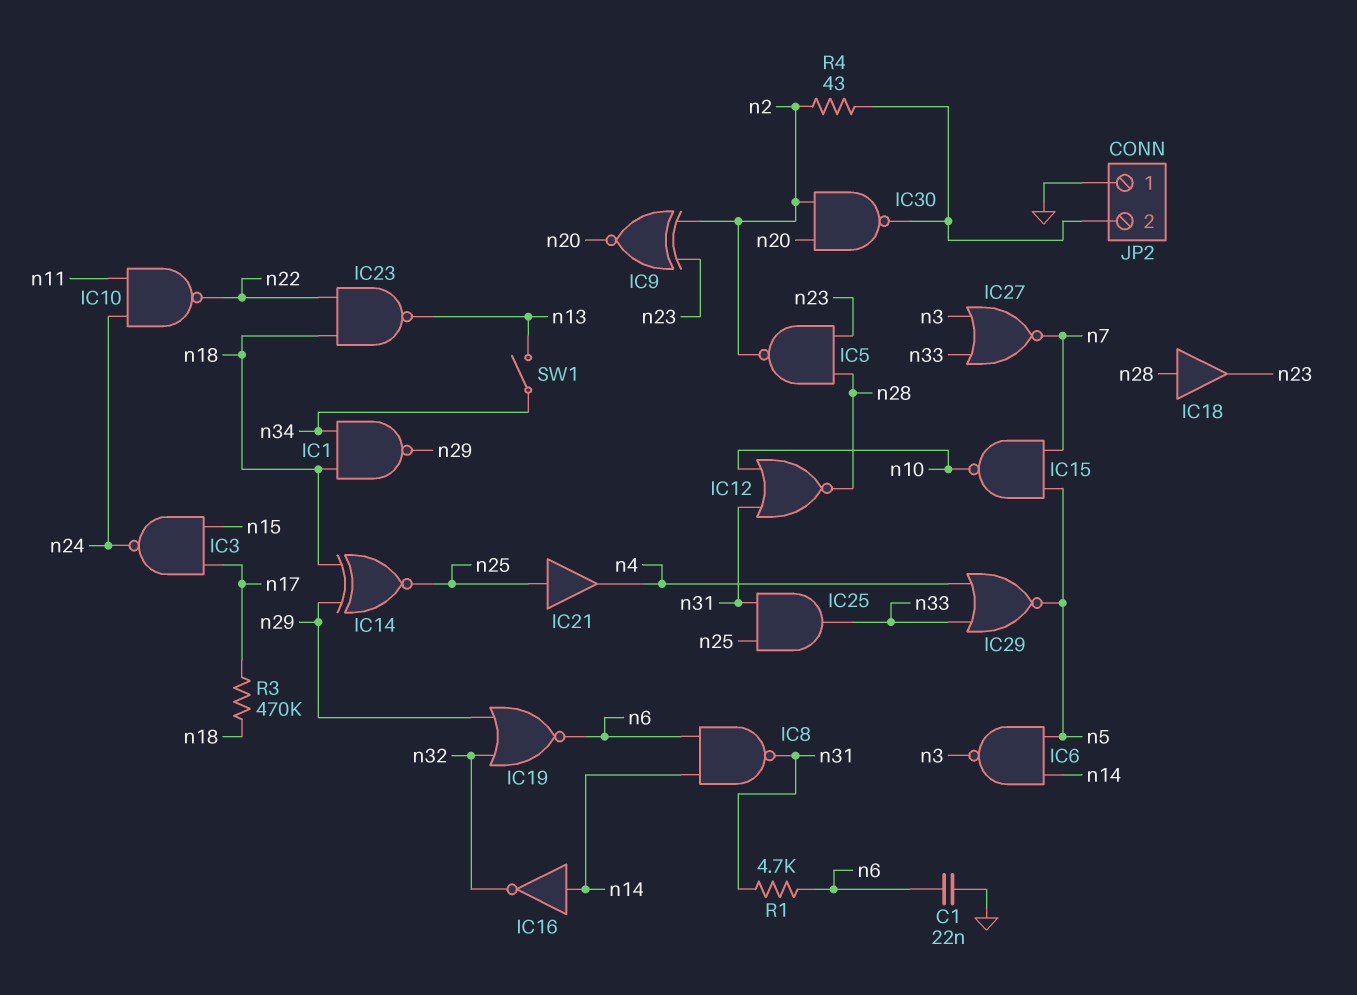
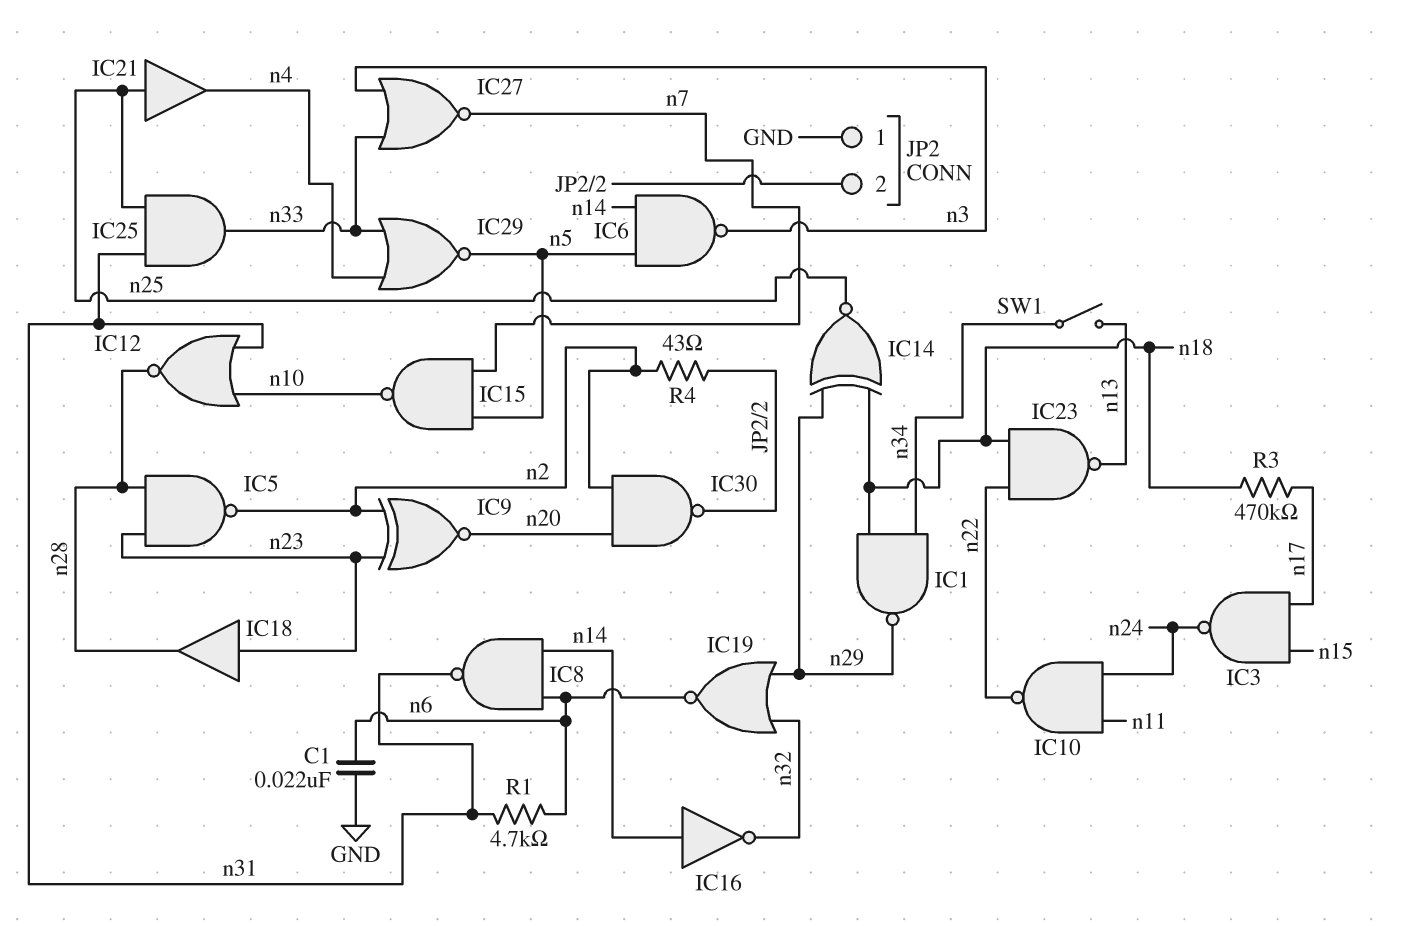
IC18: buffer (in n28, out n23) -> buffer (in n23, out n28)

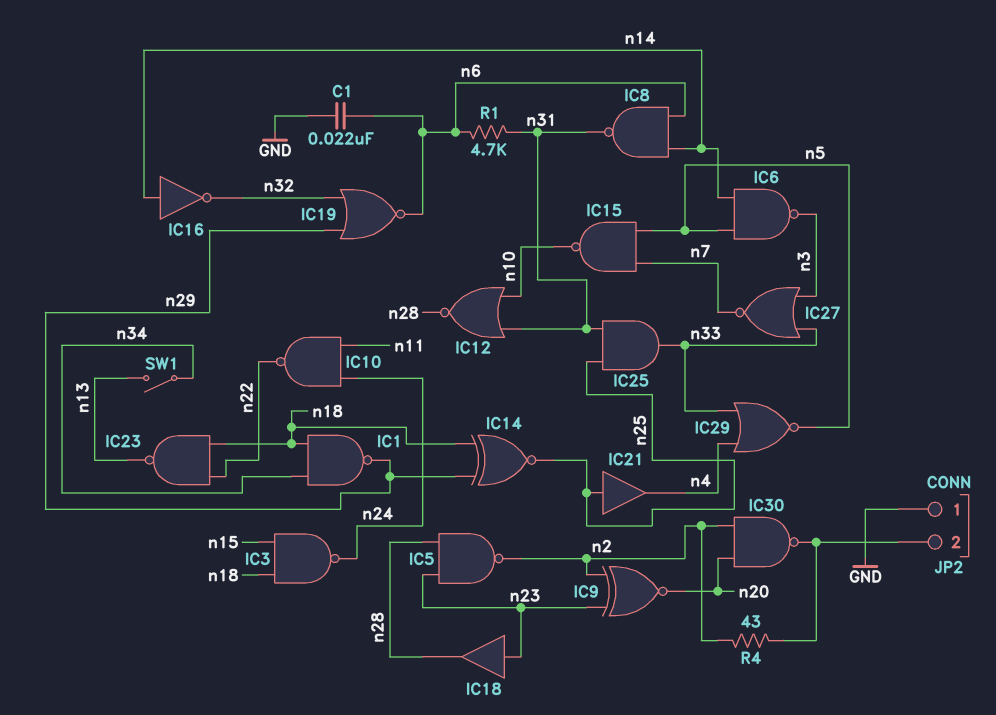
IC3: NAND (in n15, in n17, out n24) -> NAND (in n15, in n18, out n24)
R3: 470k (n17, n18) -> none

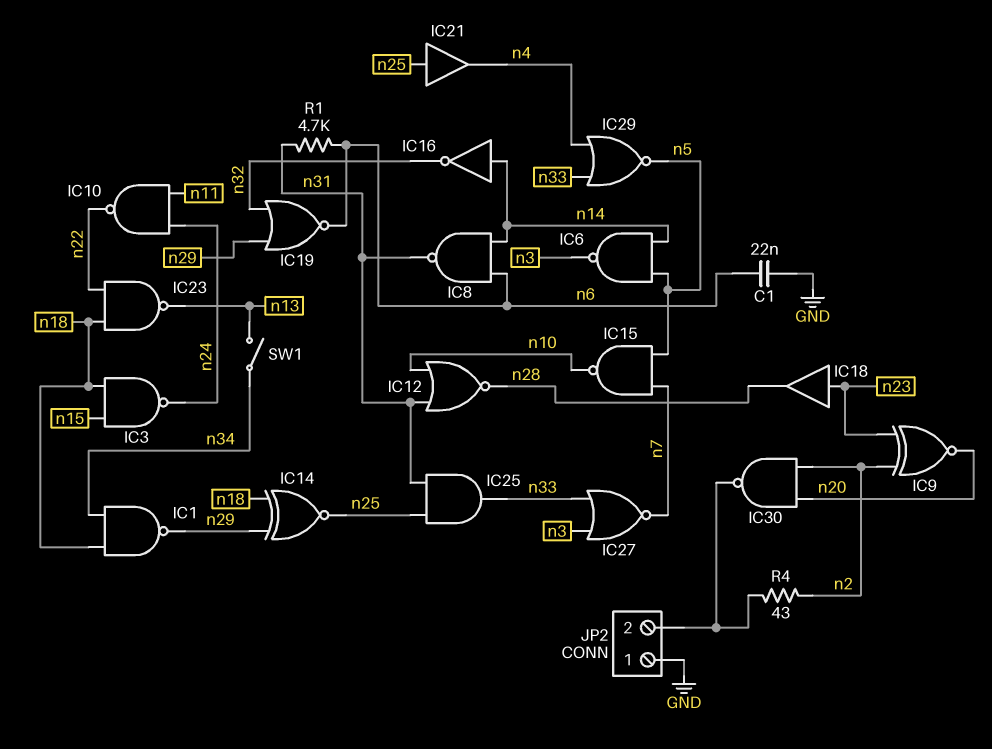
IC5: NAND (in n23, in n28, out n2) -> none

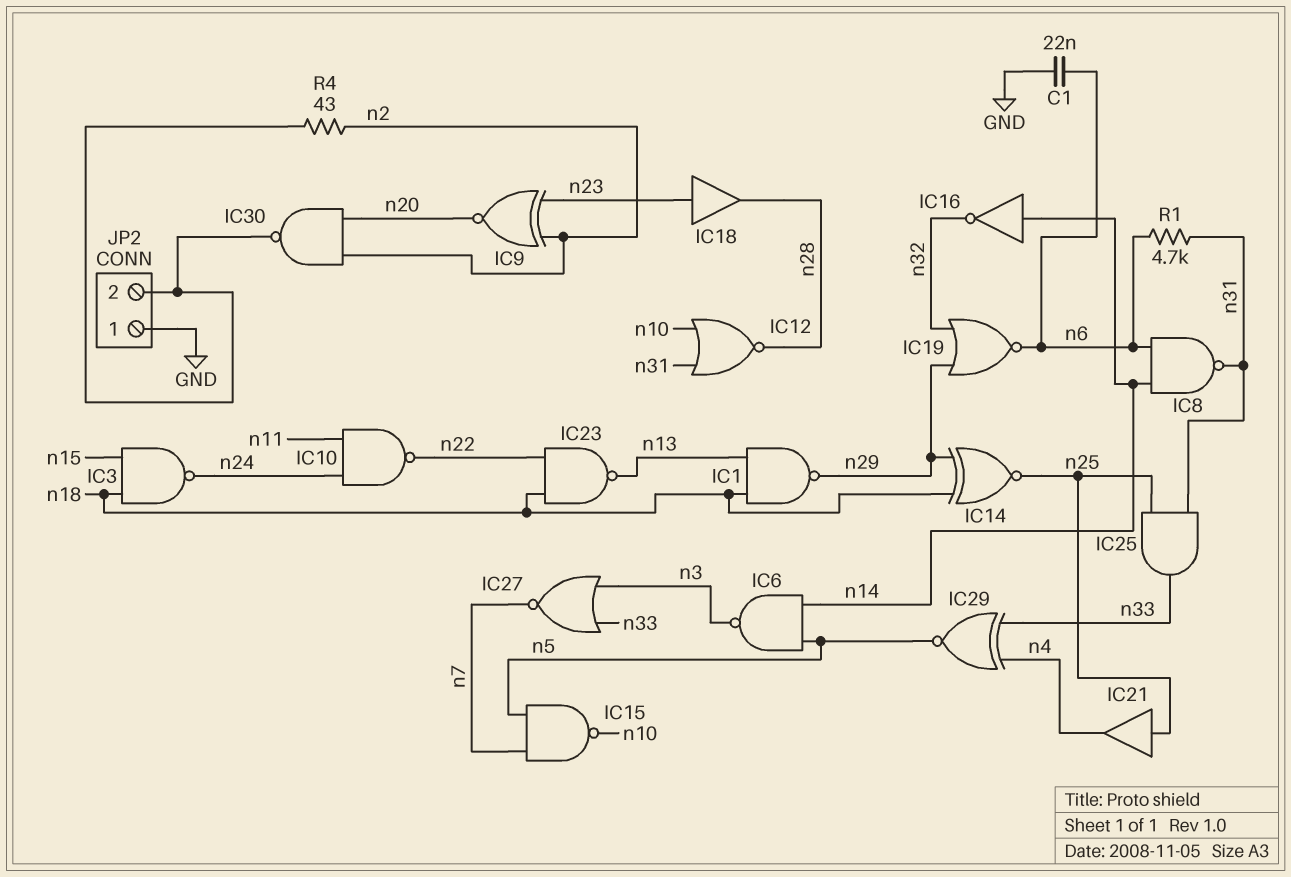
IC1: NAND (in n18, in n34, out n29) -> NAND (in n13, in n18, out n29)
IC29: NOR (in n4, in n33, out n5) -> XNOR (in n4, in n33, out n5)
SW1: switch (n13, n34) -> none

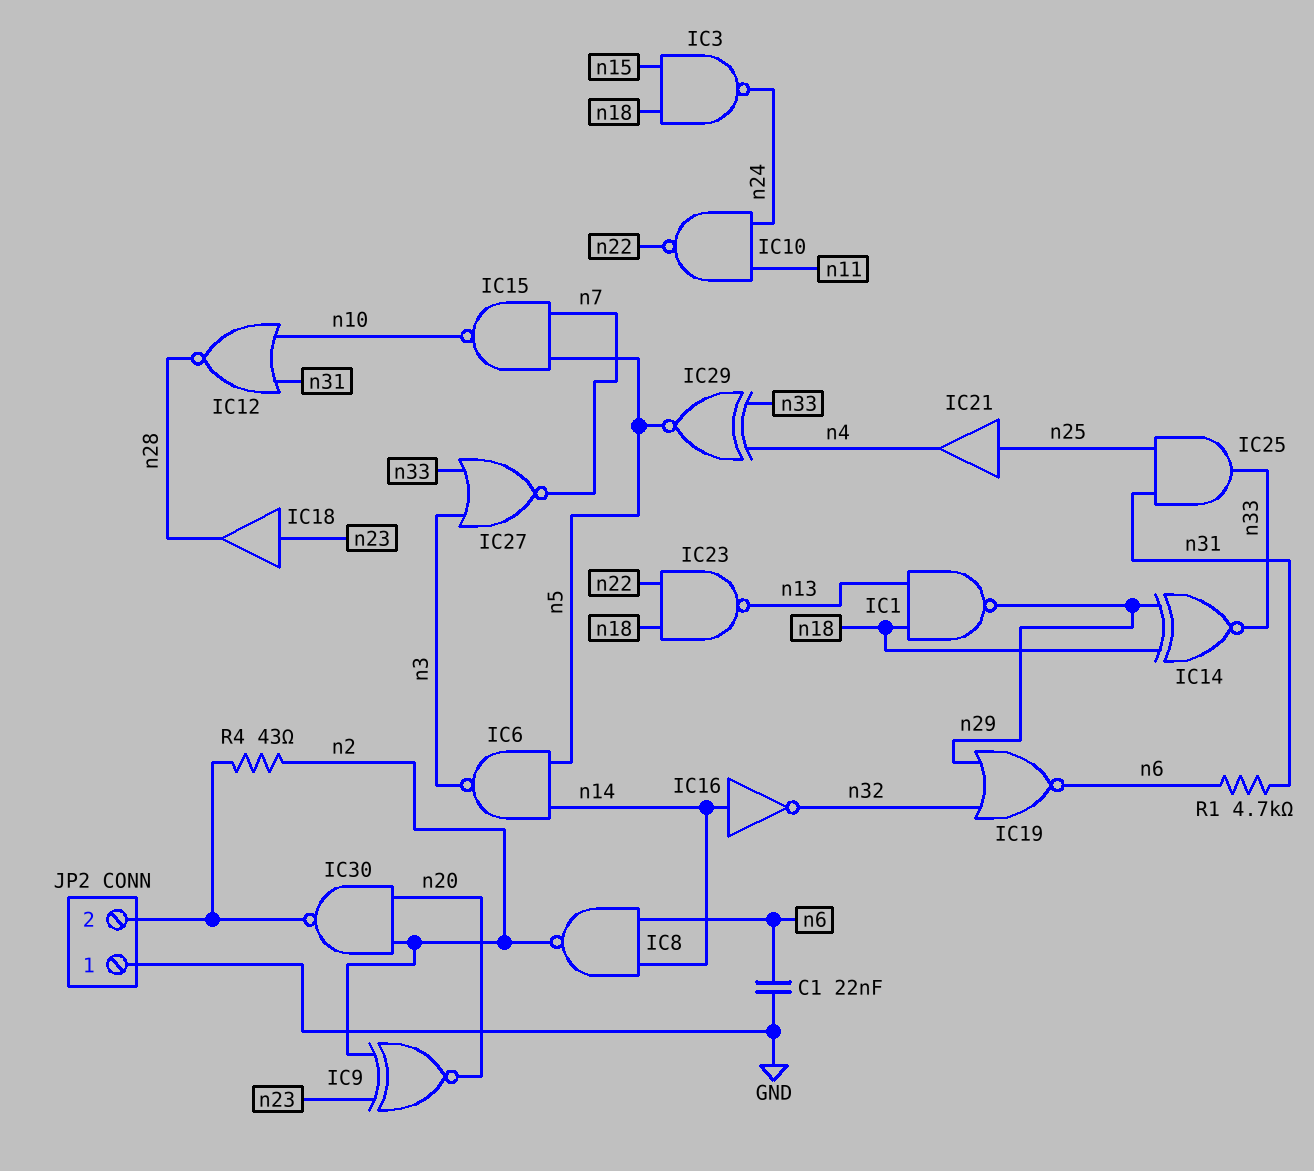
IC8: NAND (in n6, in n14, out n31) -> NAND (in n6, in n14, out n2)
IC14: XNOR (in n18, in n29, out n25) -> XNOR (in n18, in n29, out n33)

